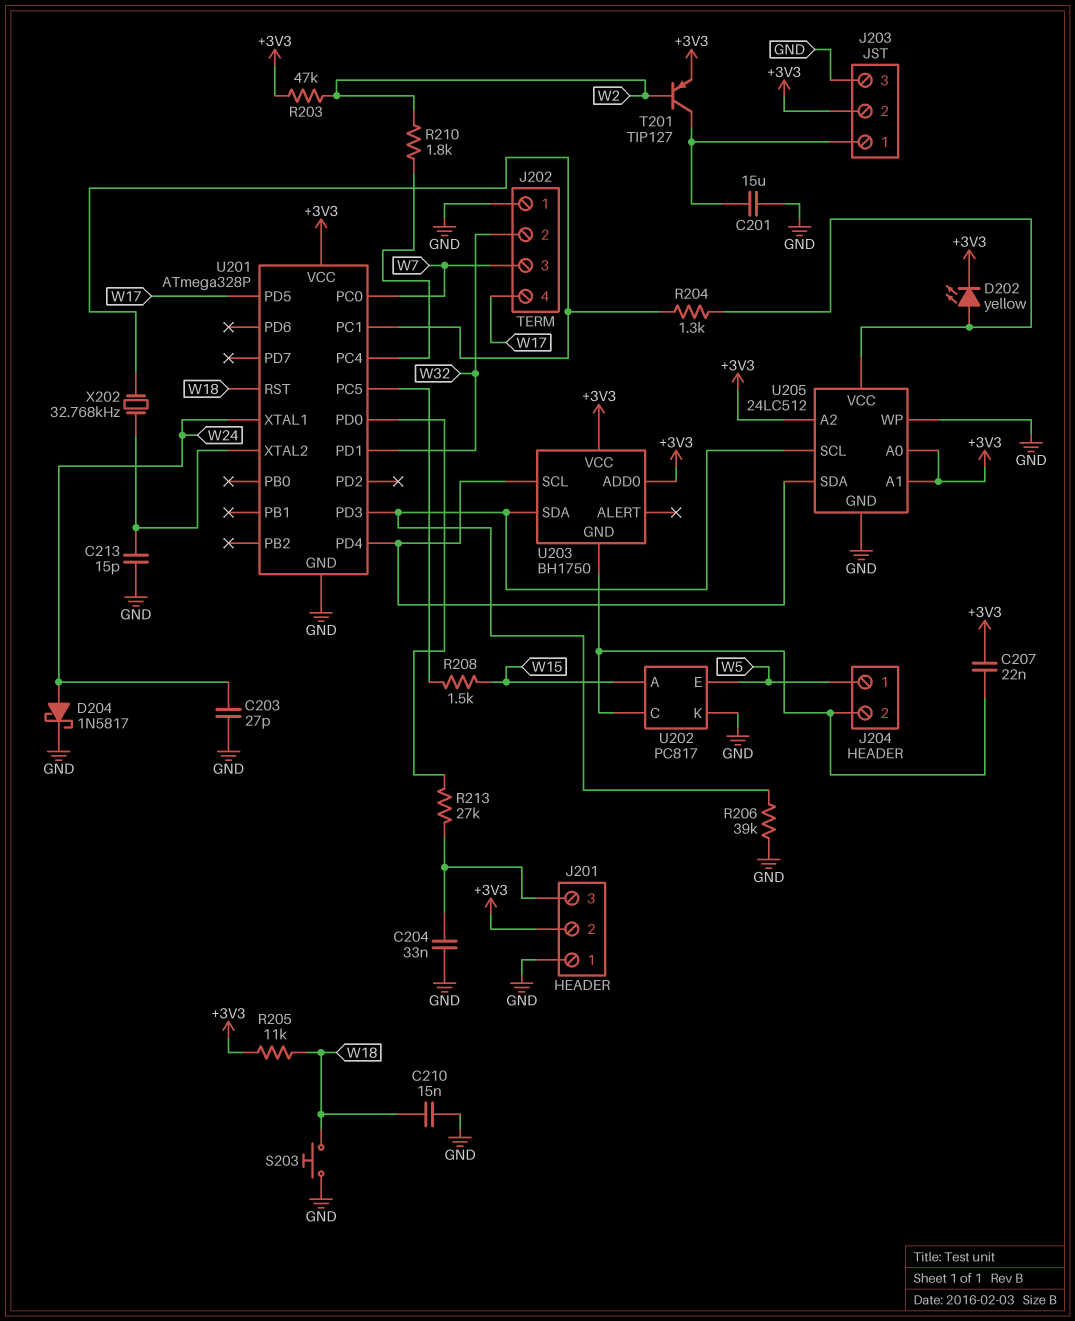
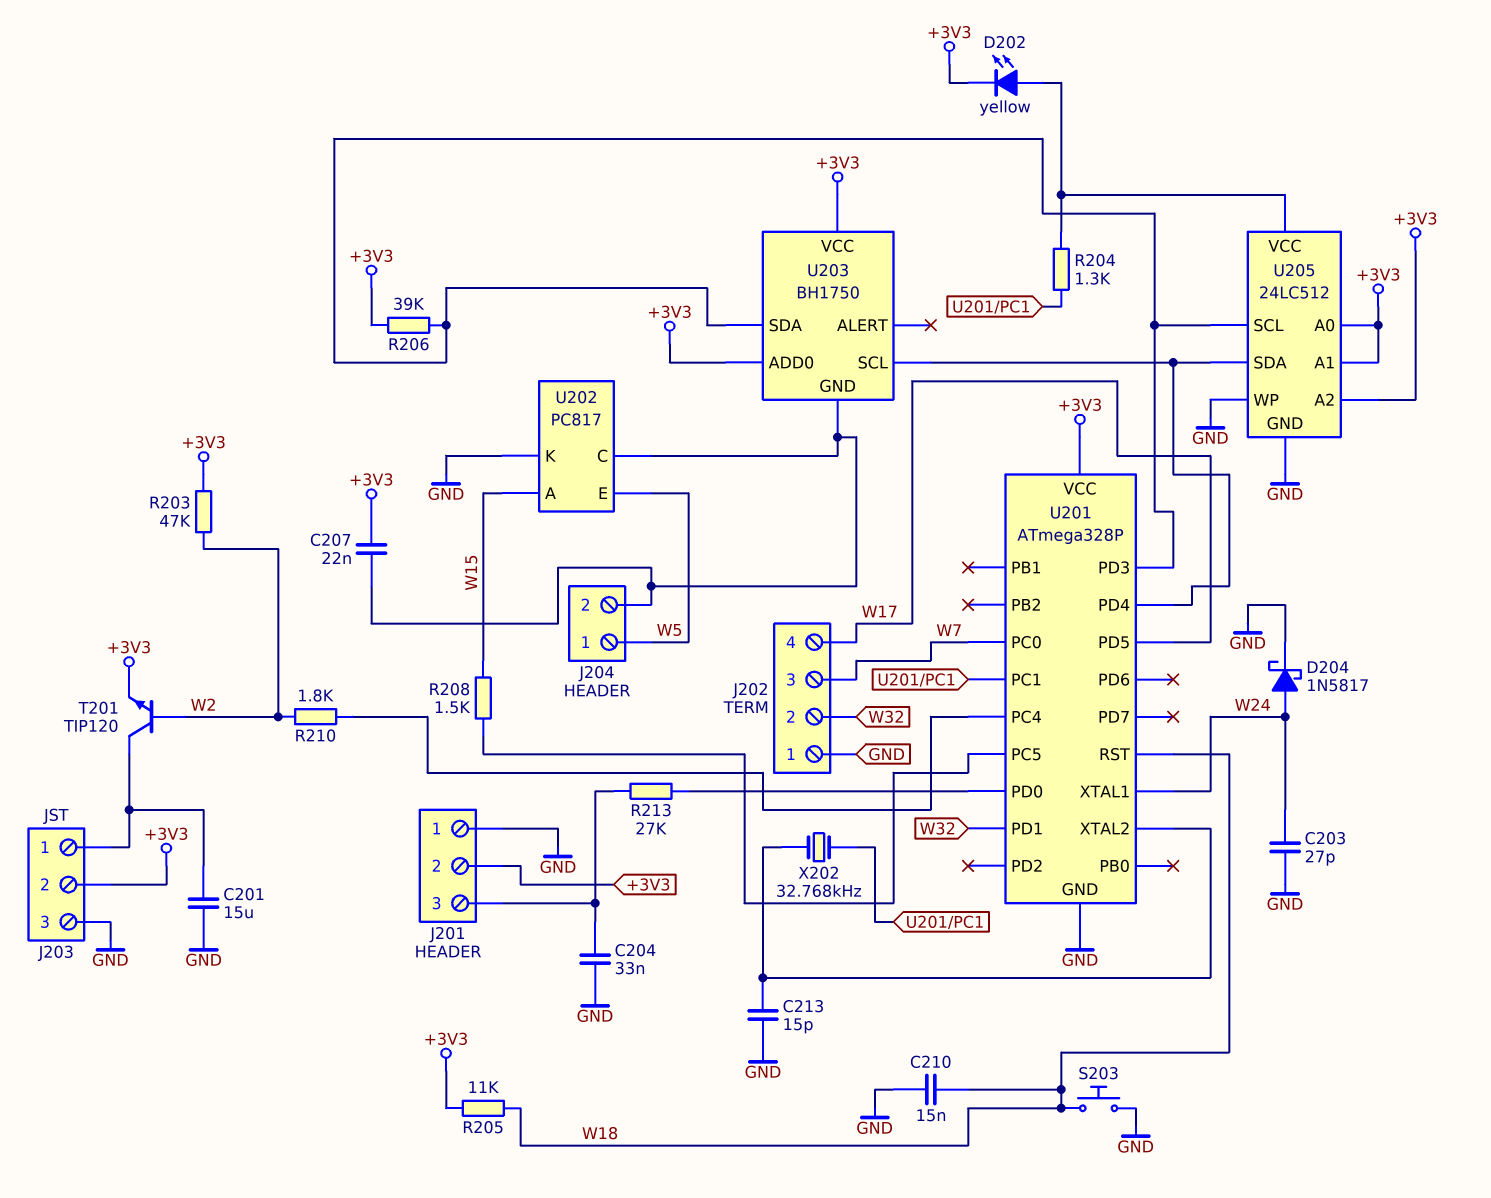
R206: 39k (GND, U201/PD3) -> 39k (+3V3, U201/PD3)
T201: PNP TIP127 (B W2, C J203/1, E +3V3) -> NPN TIP120 (B W2, C J203/1, E +3V3)

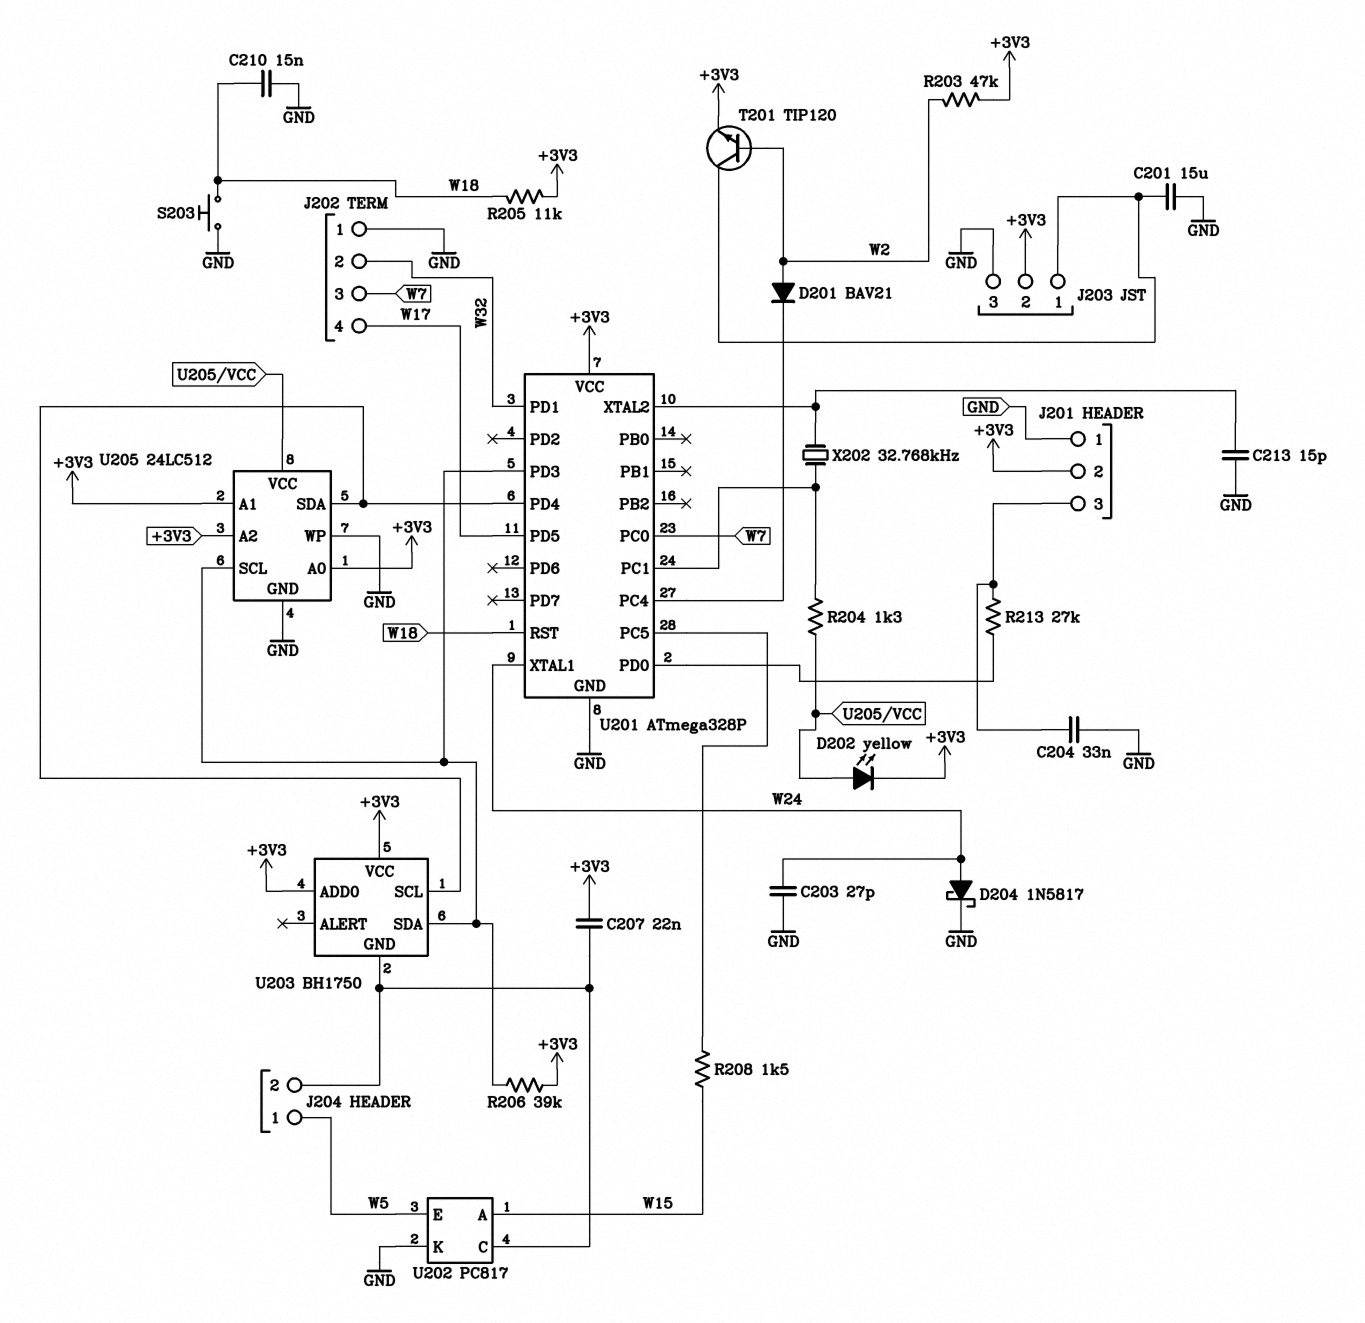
D201: none -> diode BAV21 (A W2, K U201/PC4)
R210: 1.8k (U201/PC4, W2) -> none

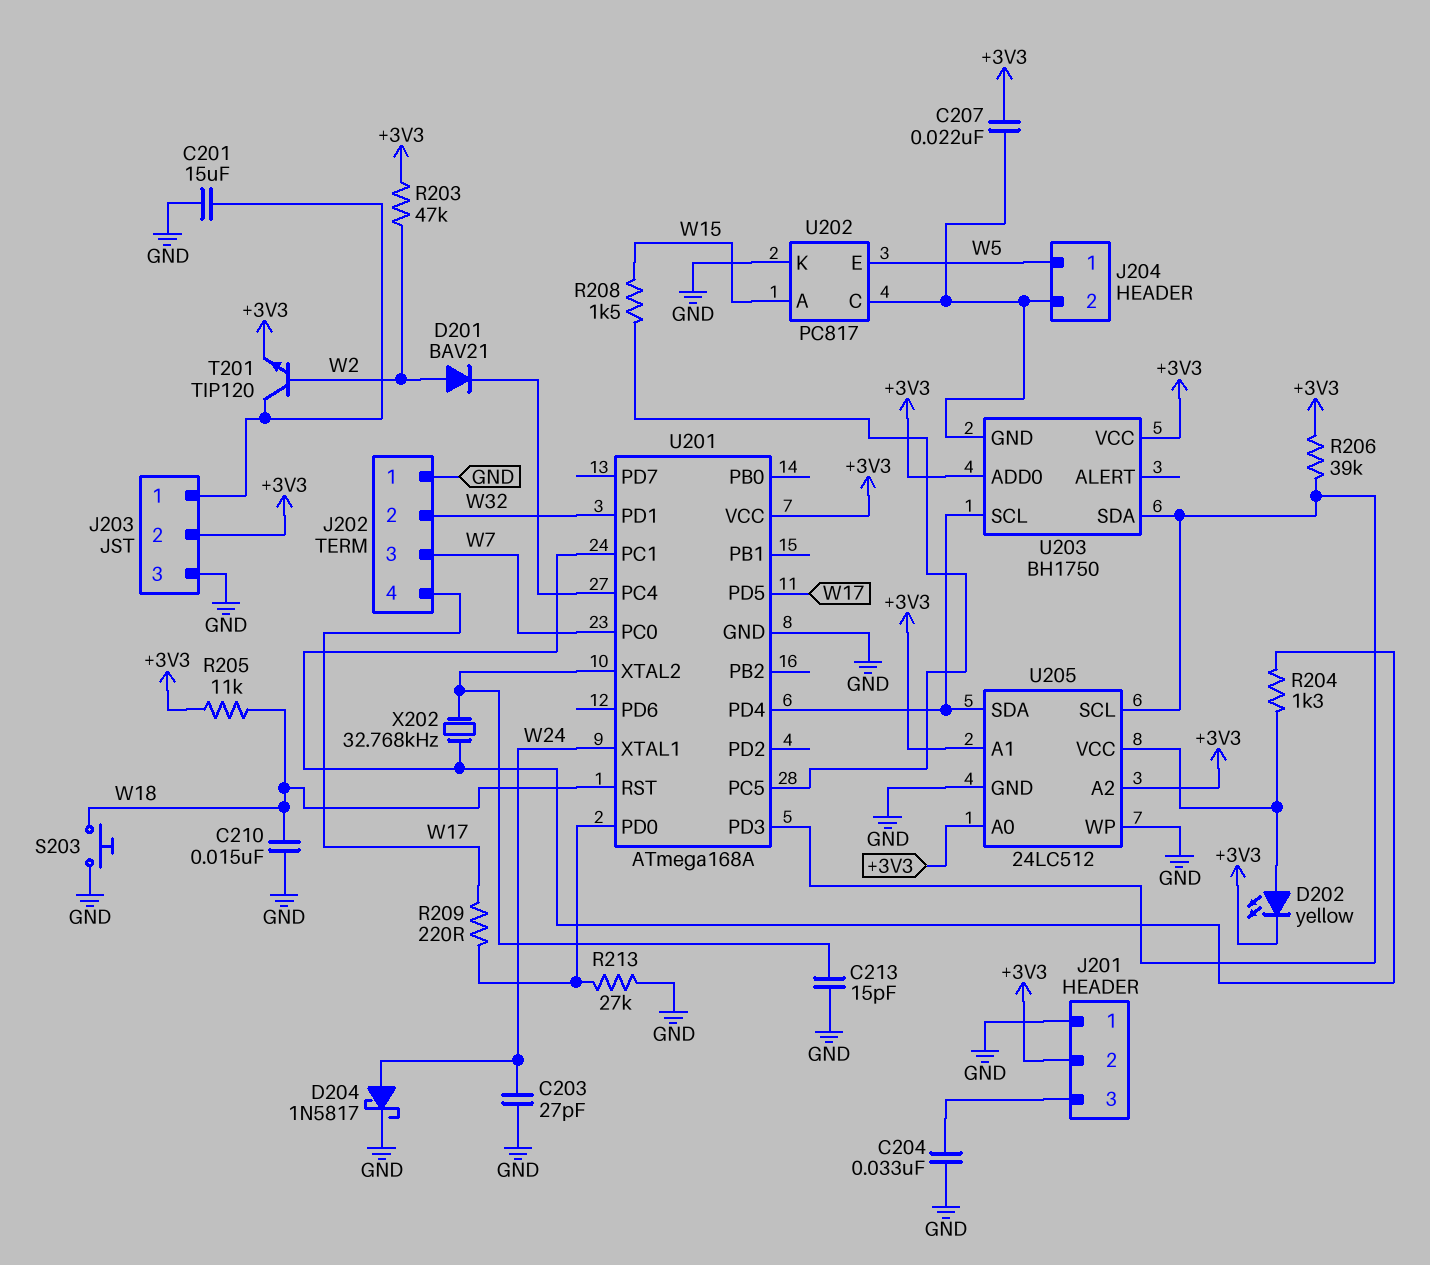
R209: none -> 220 (U201/PD0, W17)
R213: 27k (J201/3, U201/PD0) -> 27k (GND, U201/PD0)
U201: ATmega328P -> ATmega168A

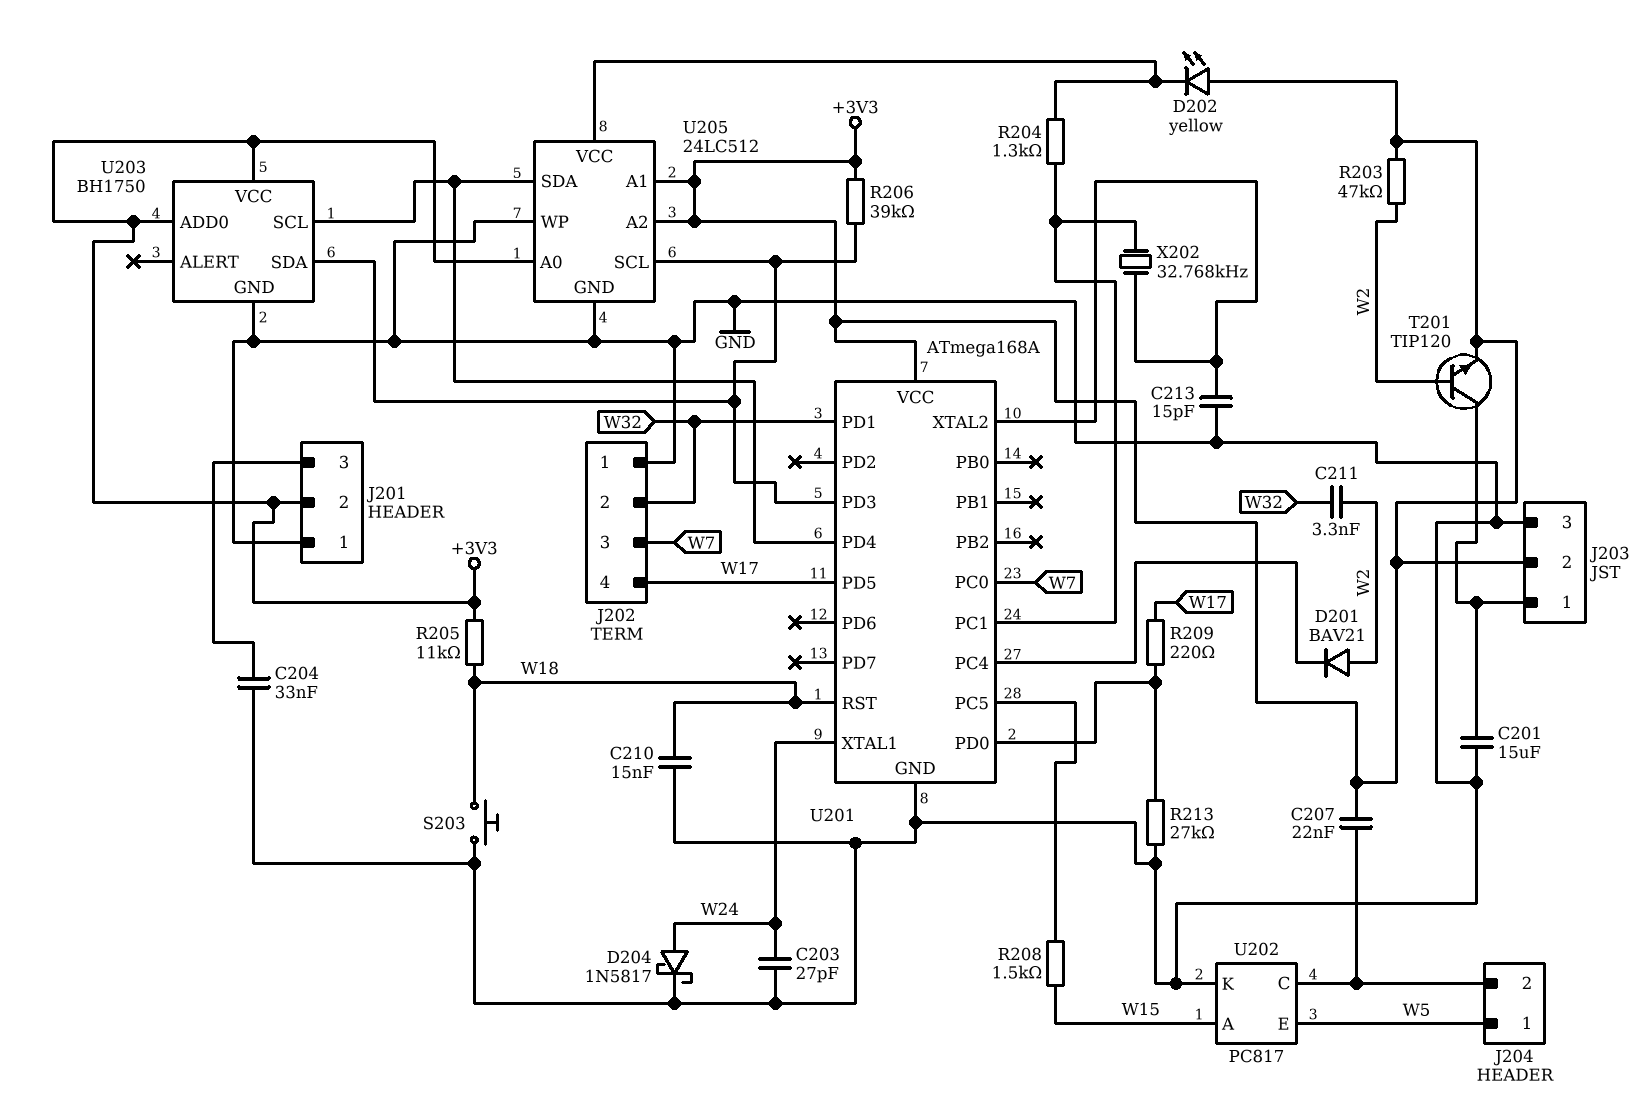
C211: none -> 3.3nF (W2, W32)
D202: LED yellow (A U205/VCC, K +3V3) -> LED yellow (A +3V3, K U205/VCC)
U203 pin GND: J204/2 -> GND

